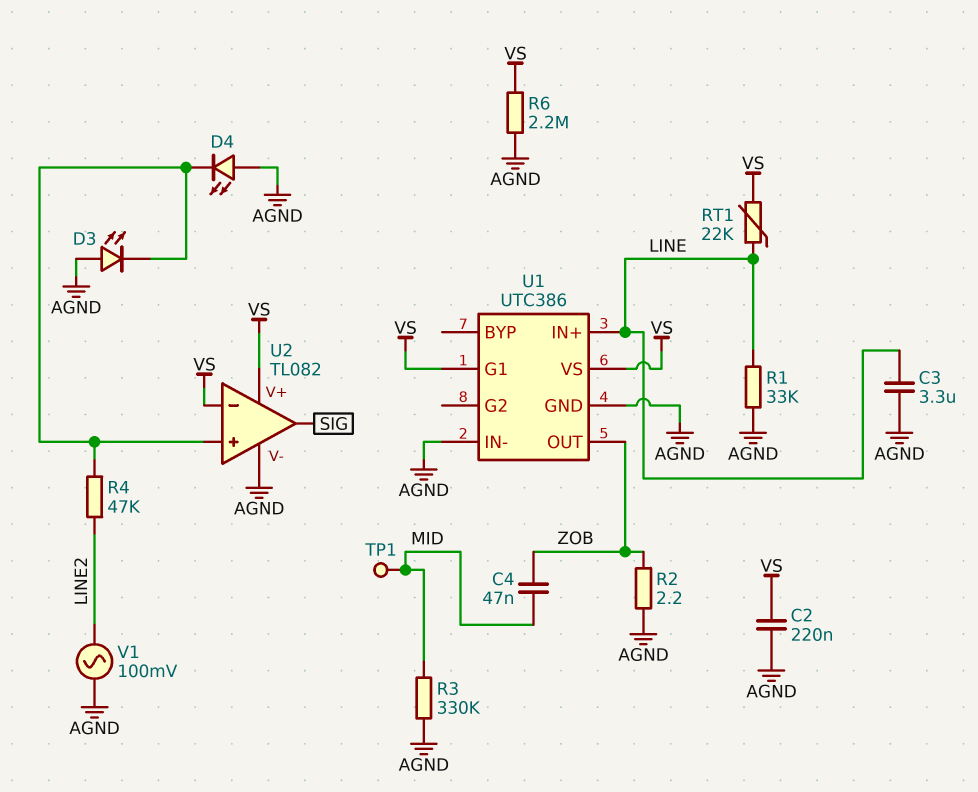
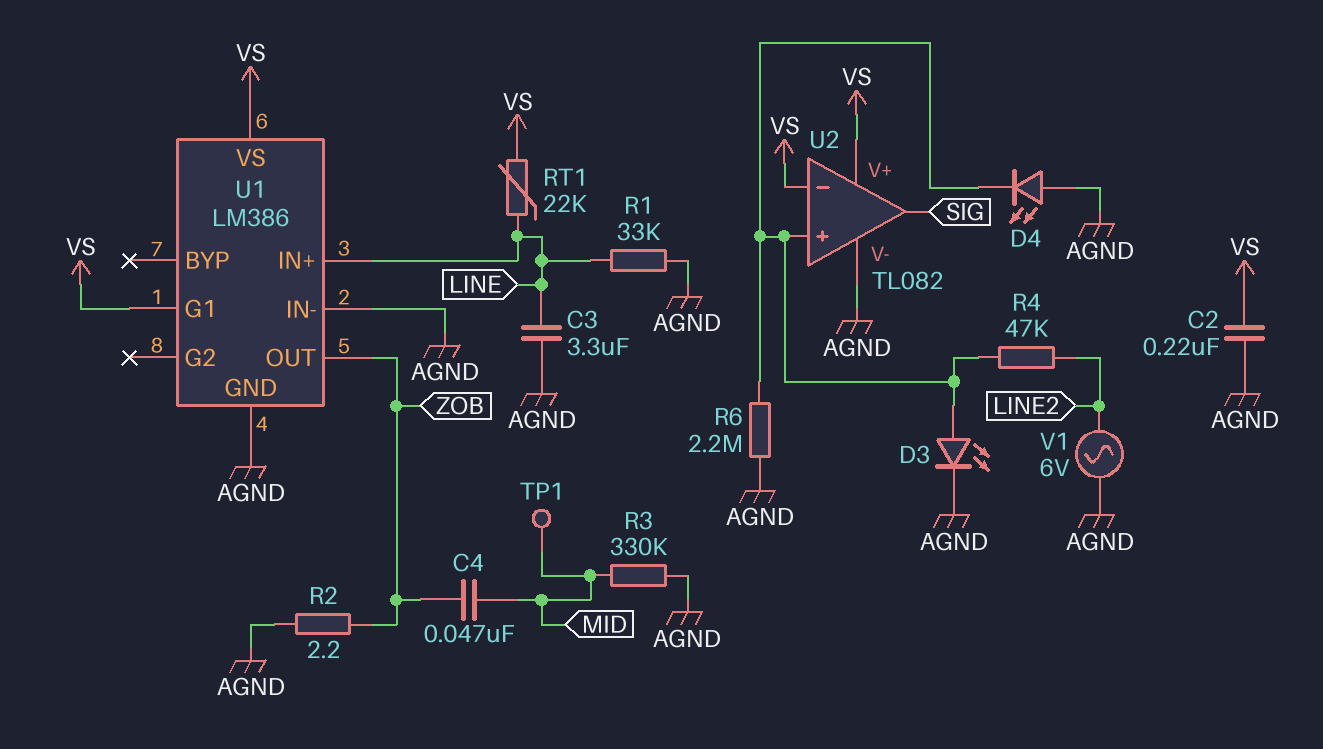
D3: LED (A AGND, K U2/in+) -> LED (A U2/in+, K AGND)
R6: 2.2M (AGND, VS) -> 2.2M (AGND, U2/in+)
U1: UTC386 -> LM386
V1: AC 100mV (AGND, LINE2) -> AC 6V (AGND, LINE2)

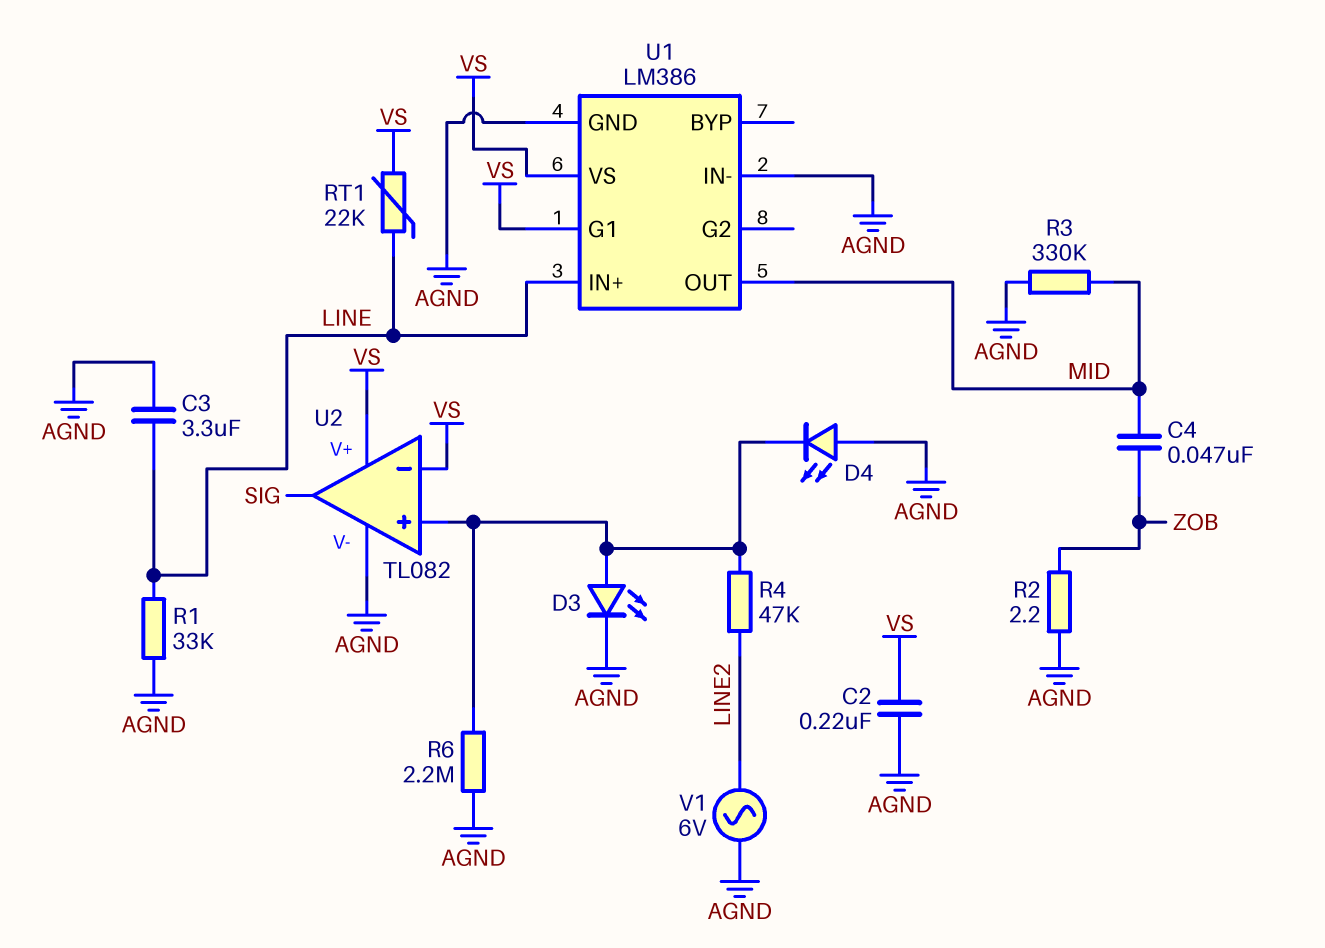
TP1: test point (MID) -> none
U1 pin OUT: ZOB -> MID

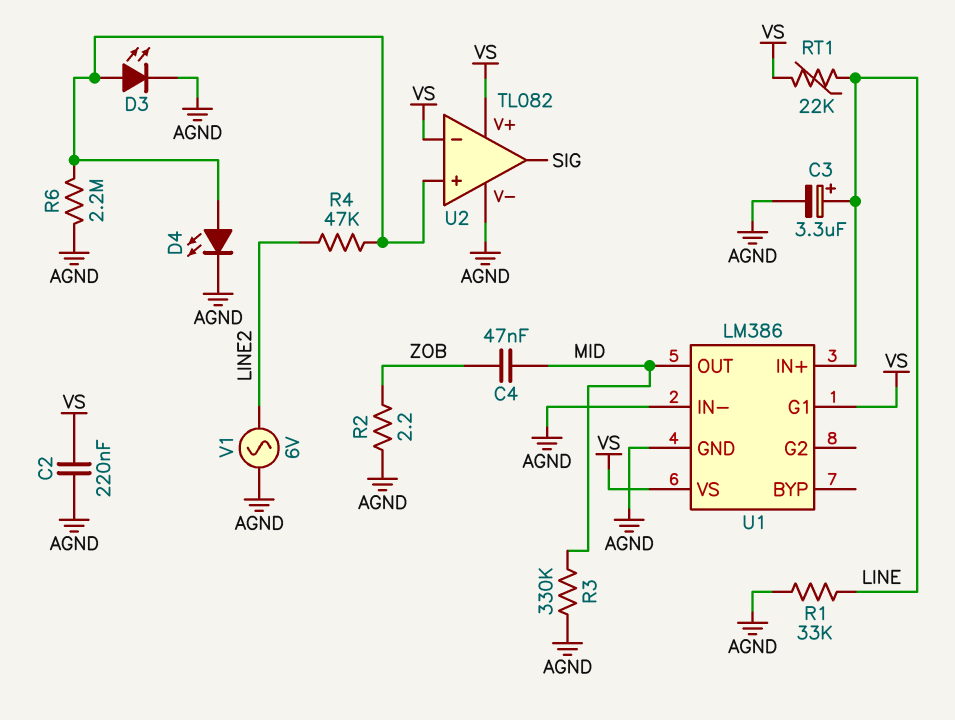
C3: 3.3uF (AGND, LINE) -> 3.3uF (plus LINE, minus AGND)
D4: LED (A AGND, K U2/in+) -> LED (A U2/in+, K AGND)

